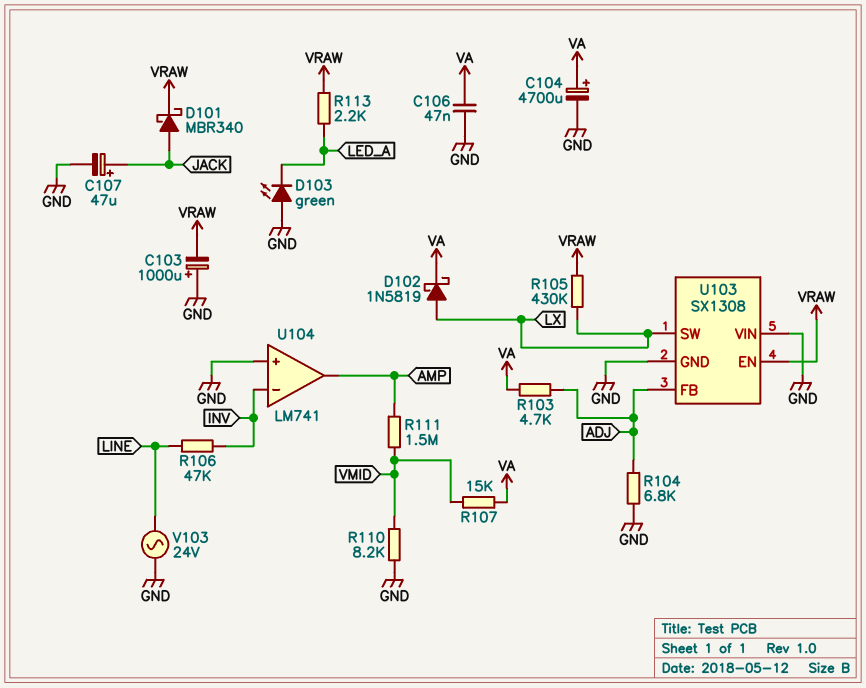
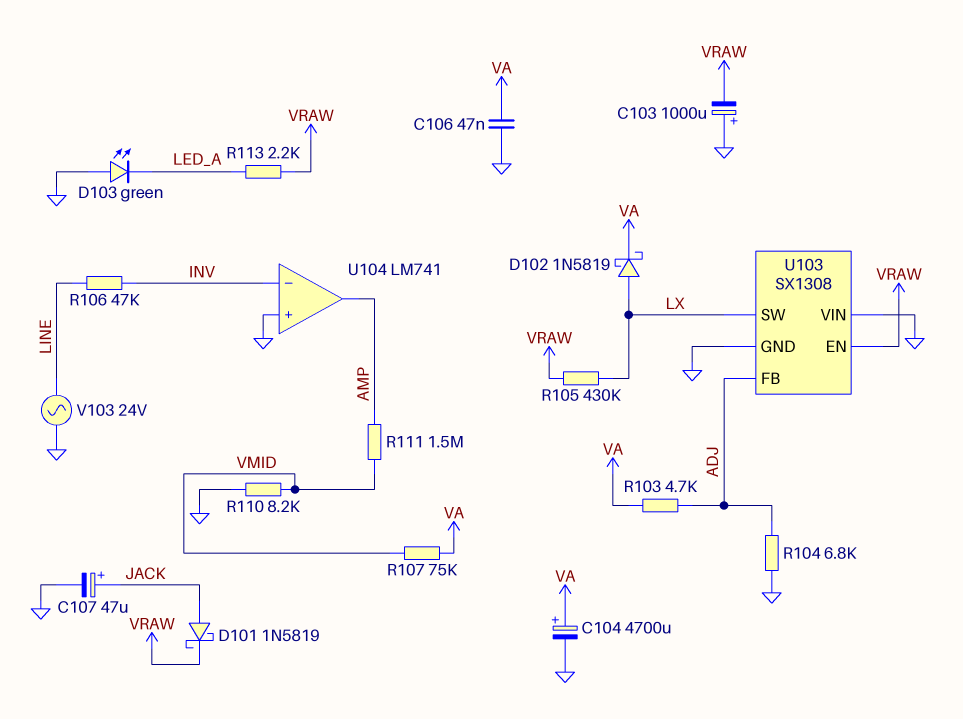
D101: schottky MBR340 (A JACK, K VRAW) -> schottky 1N5819 (A JACK, K VRAW)
R107: 15k (VA, VMID) -> 75k (VA, VMID)

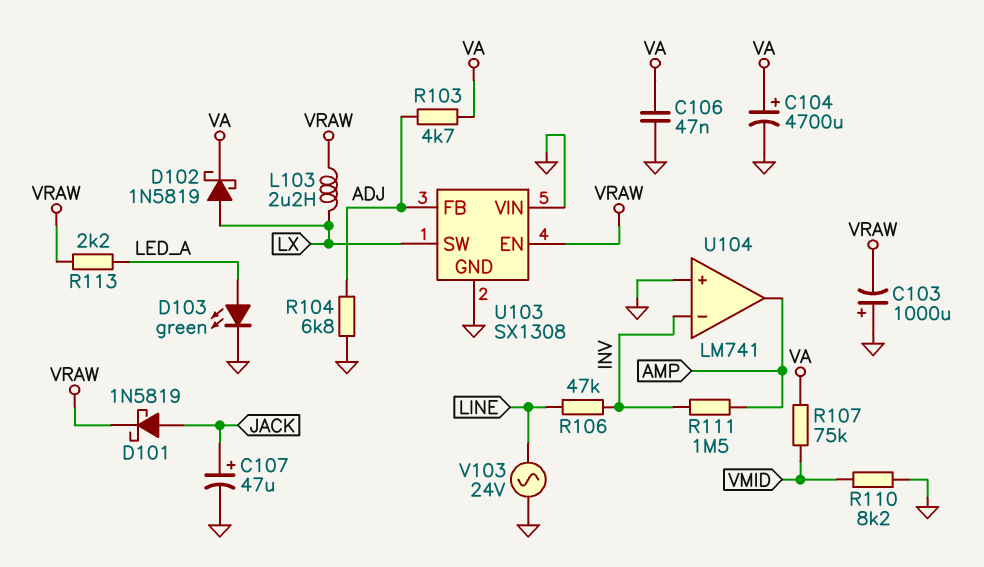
D103: LED green (A GND, K LED_A) -> LED green (A LED_A, K GND)
L103: none -> 2.2uH (LX, VRAW)
R105: 430k (LX, VRAW) -> none
R111: 1.5M (AMP, VMID) -> 1.5M (AMP, INV)

